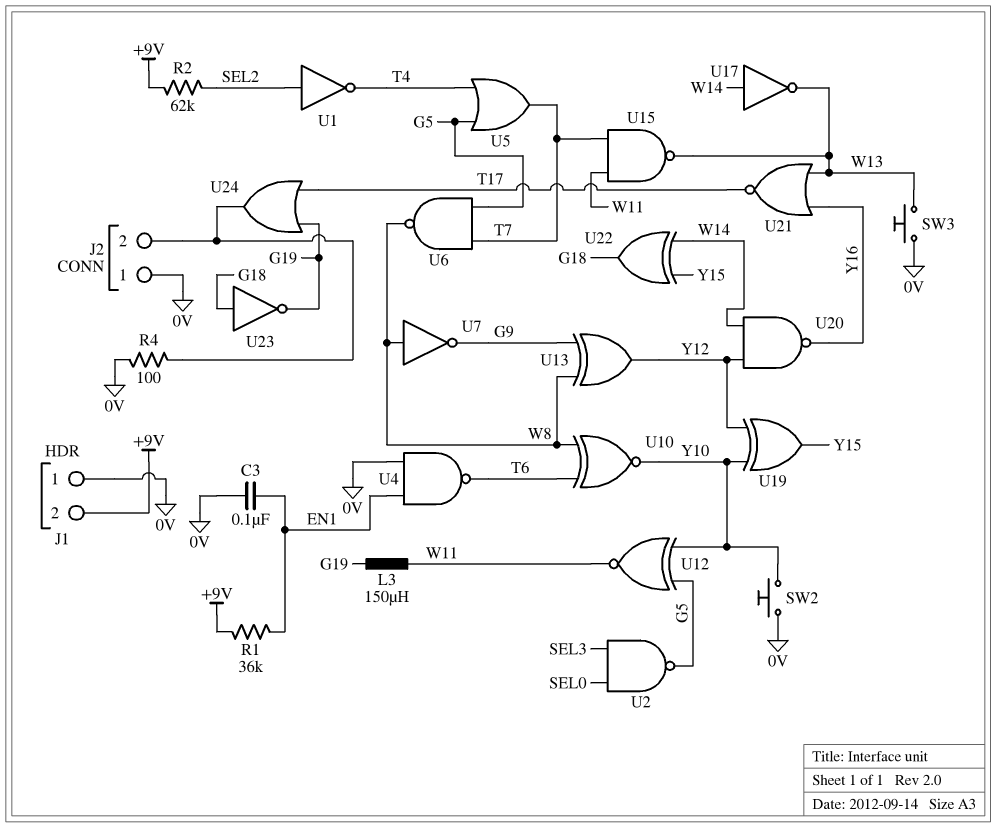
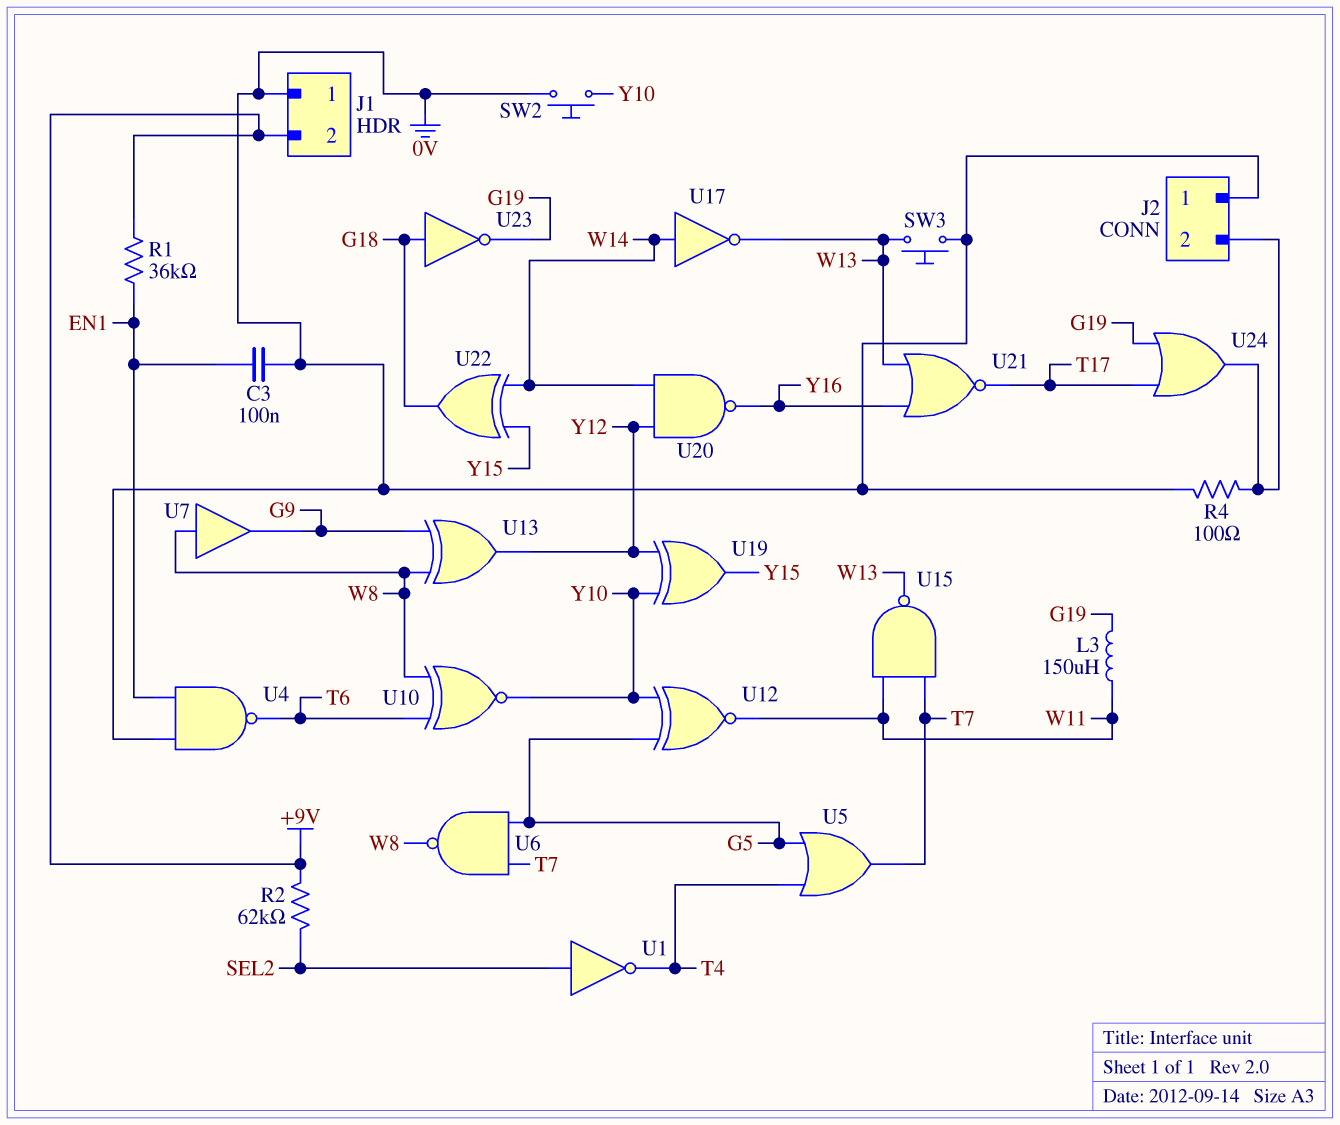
U2: NAND (in SEL0, in SEL3, out G5) -> none
U7: NOT (in W8, out G9) -> buffer (in W8, out G9)

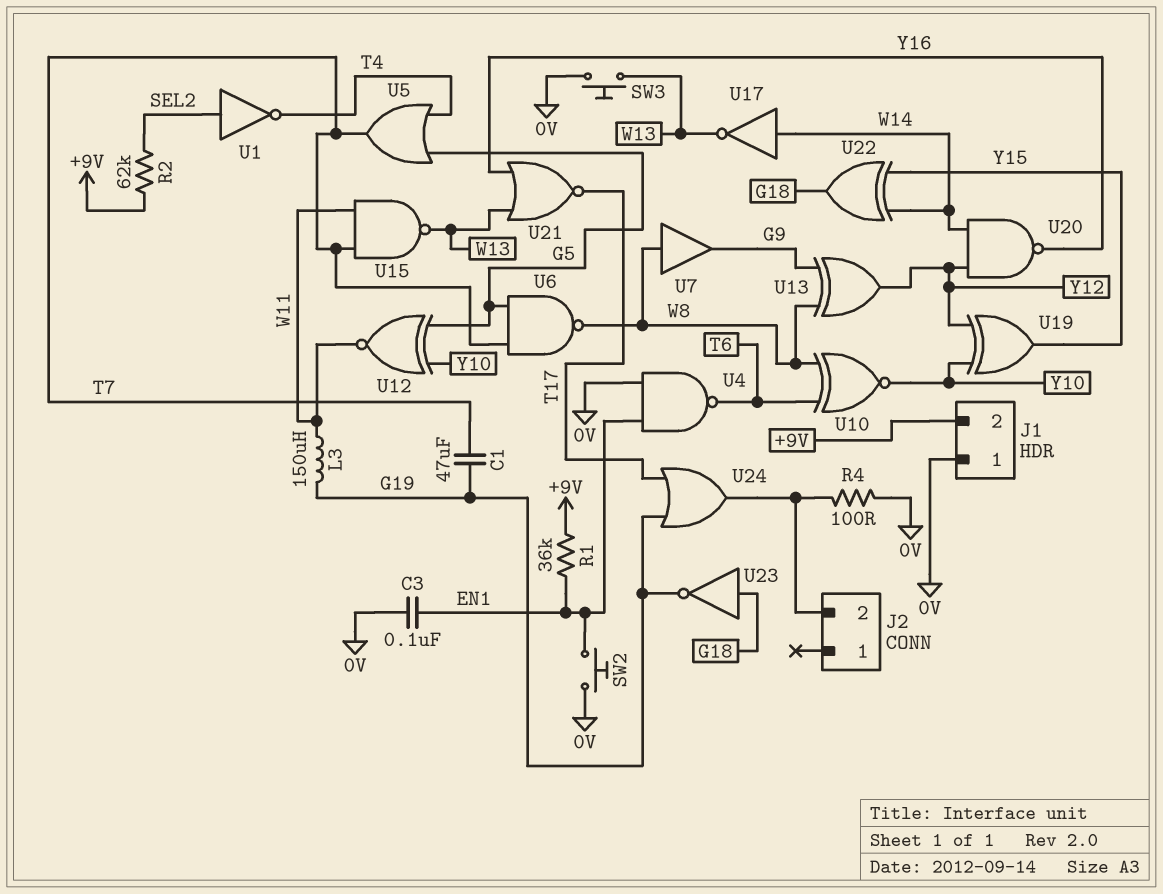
C1: none -> 47uF (G19, T7)
J2 pin 1: 0V -> none
SW2: button (0V, Y10) -> button (0V, EN1)

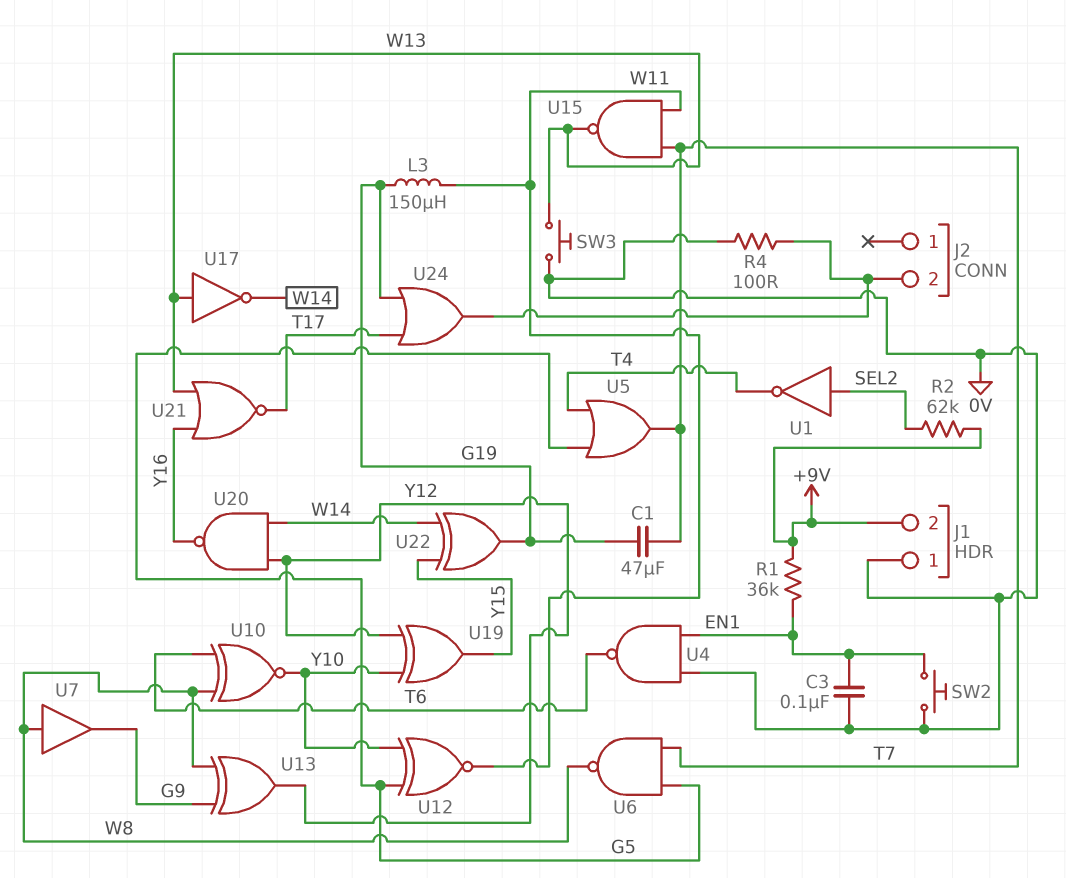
U17: NOT (in W14, out W13) -> NOT (in W13, out W14)
U22: XOR (in W14, in Y15, out G18) -> XOR (in W14, in Y15, out G19)
U23: NOT (in G18, out G19) -> none

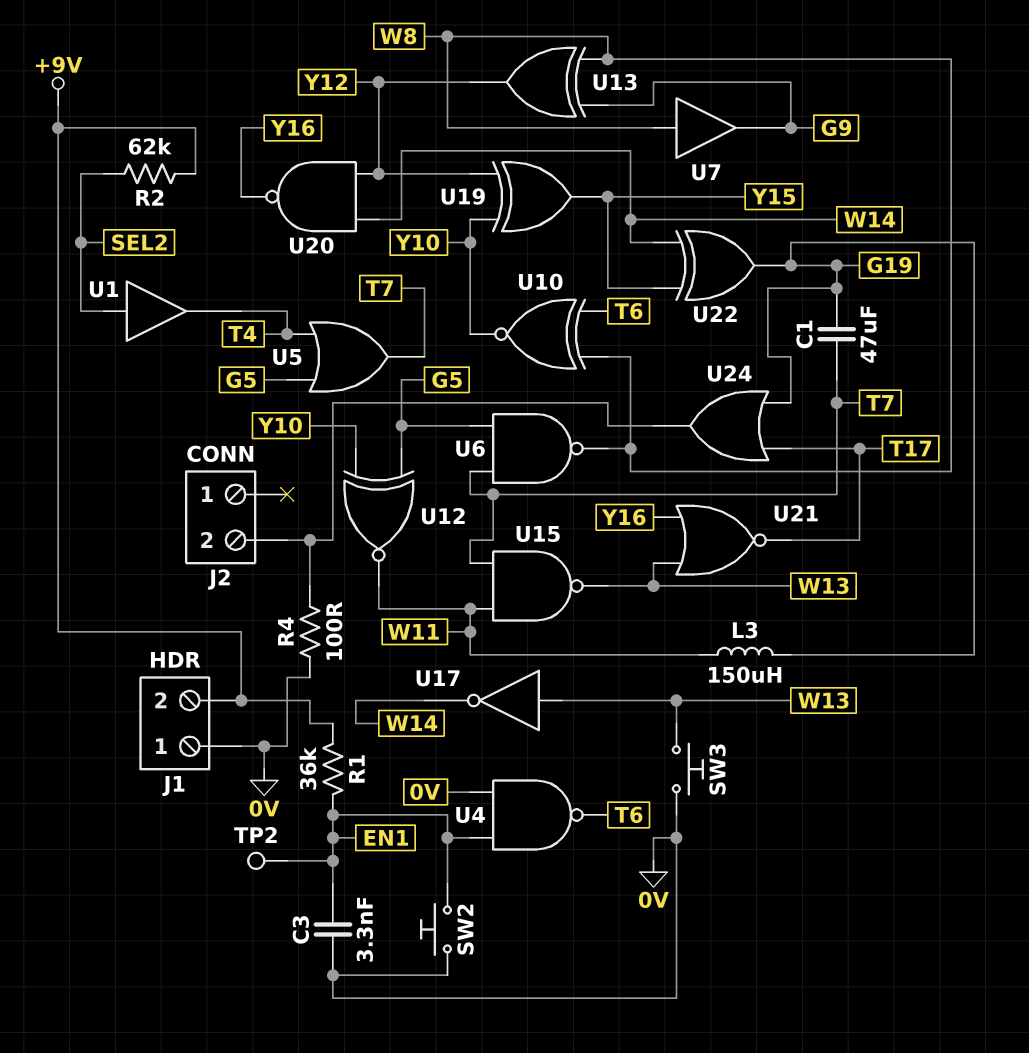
C3: 100nF (0V, EN1) -> 3.3nF (0V, EN1)
TP2: none -> test point (EN1)
U1: NOT (in SEL2, out T4) -> buffer (in SEL2, out T4)

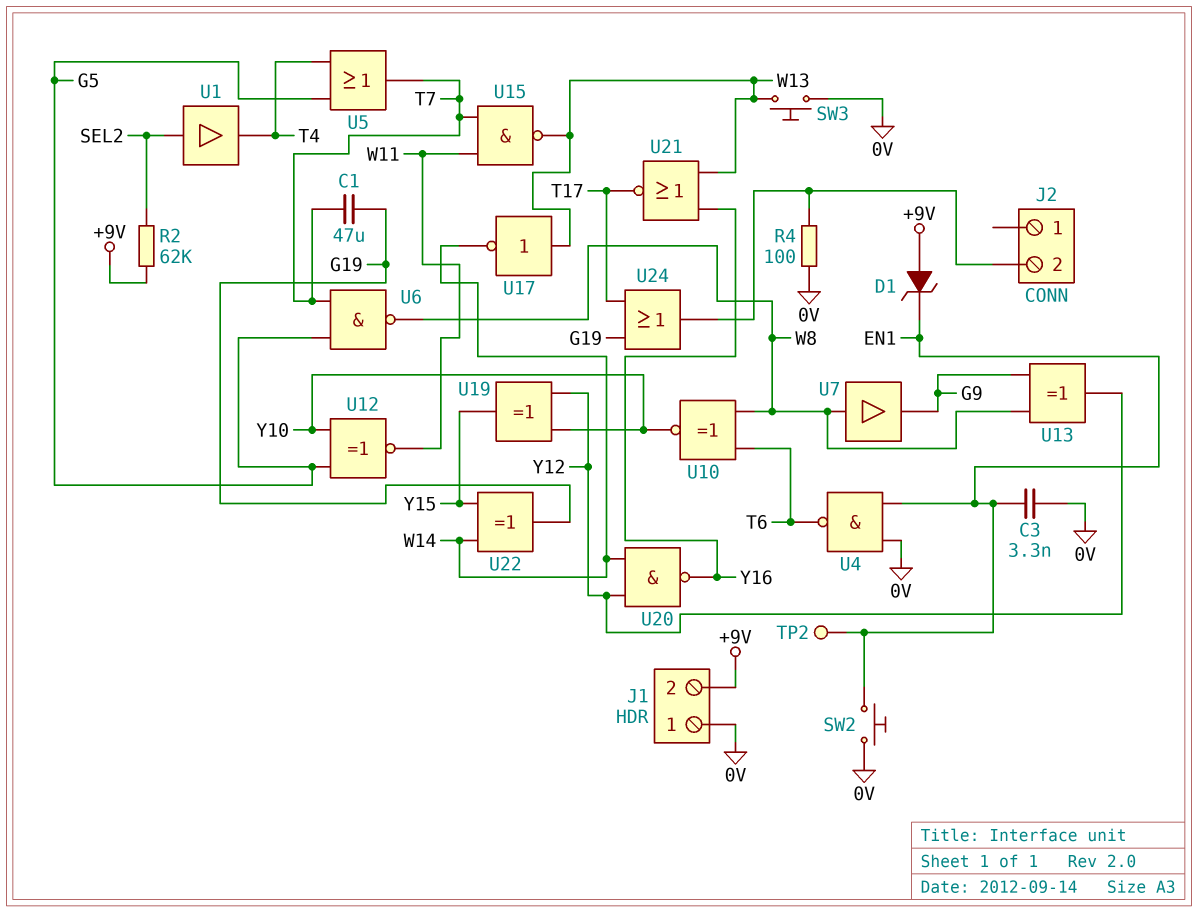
D1: none -> zener (A +9V, K EN1)
L3: 150uH (G19, W11) -> none
R1: 36k (+9V, EN1) -> none

